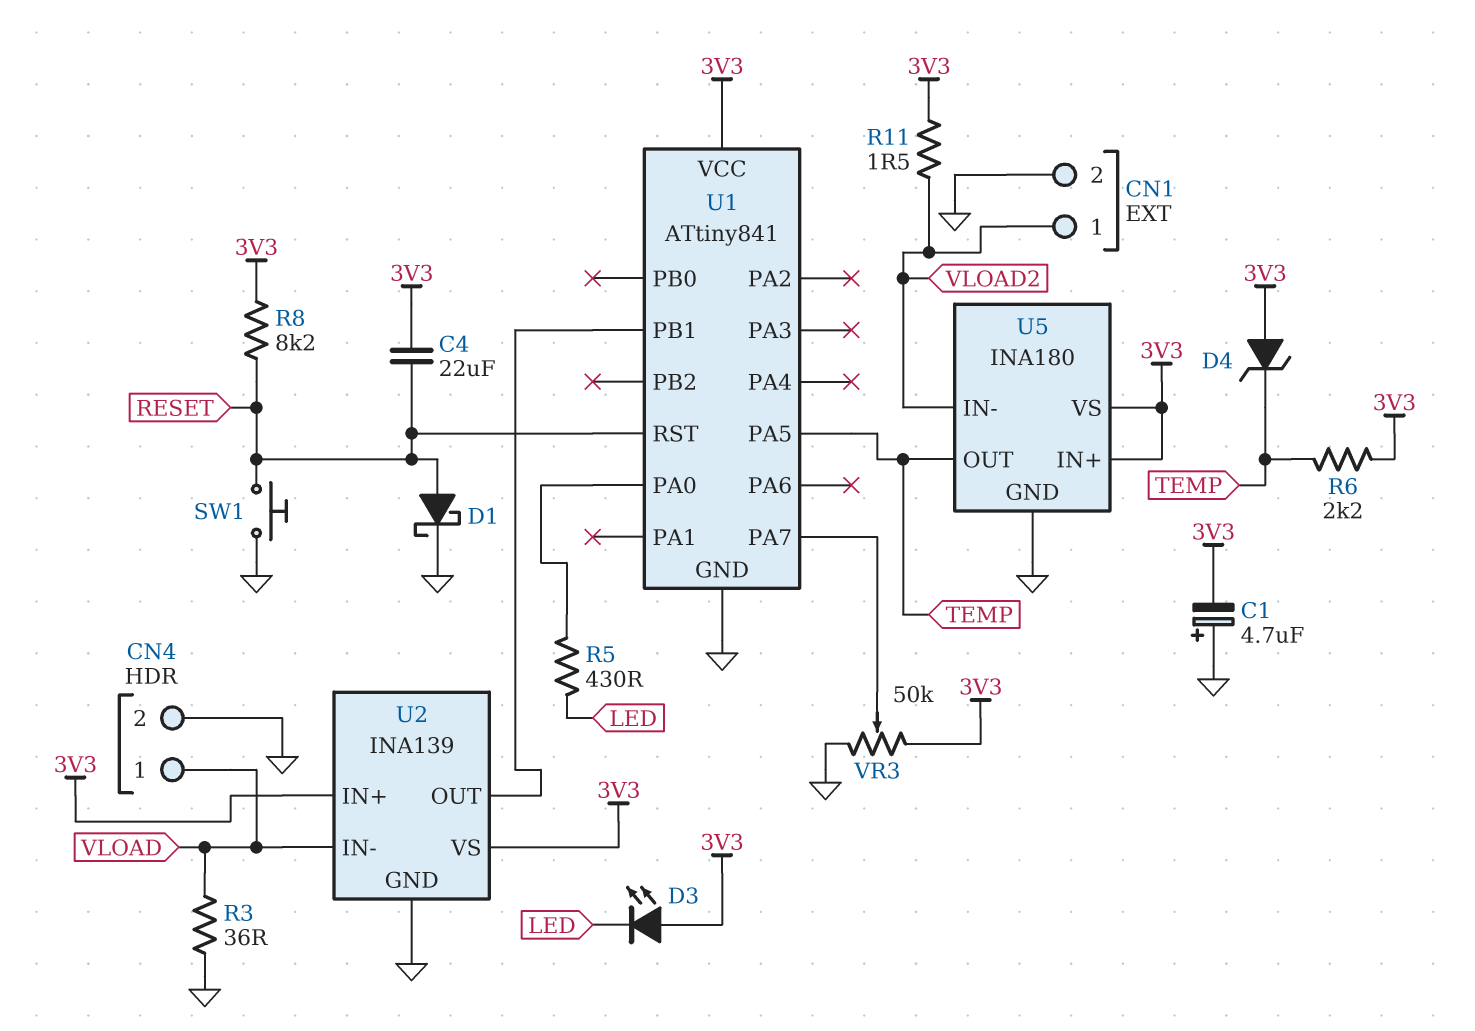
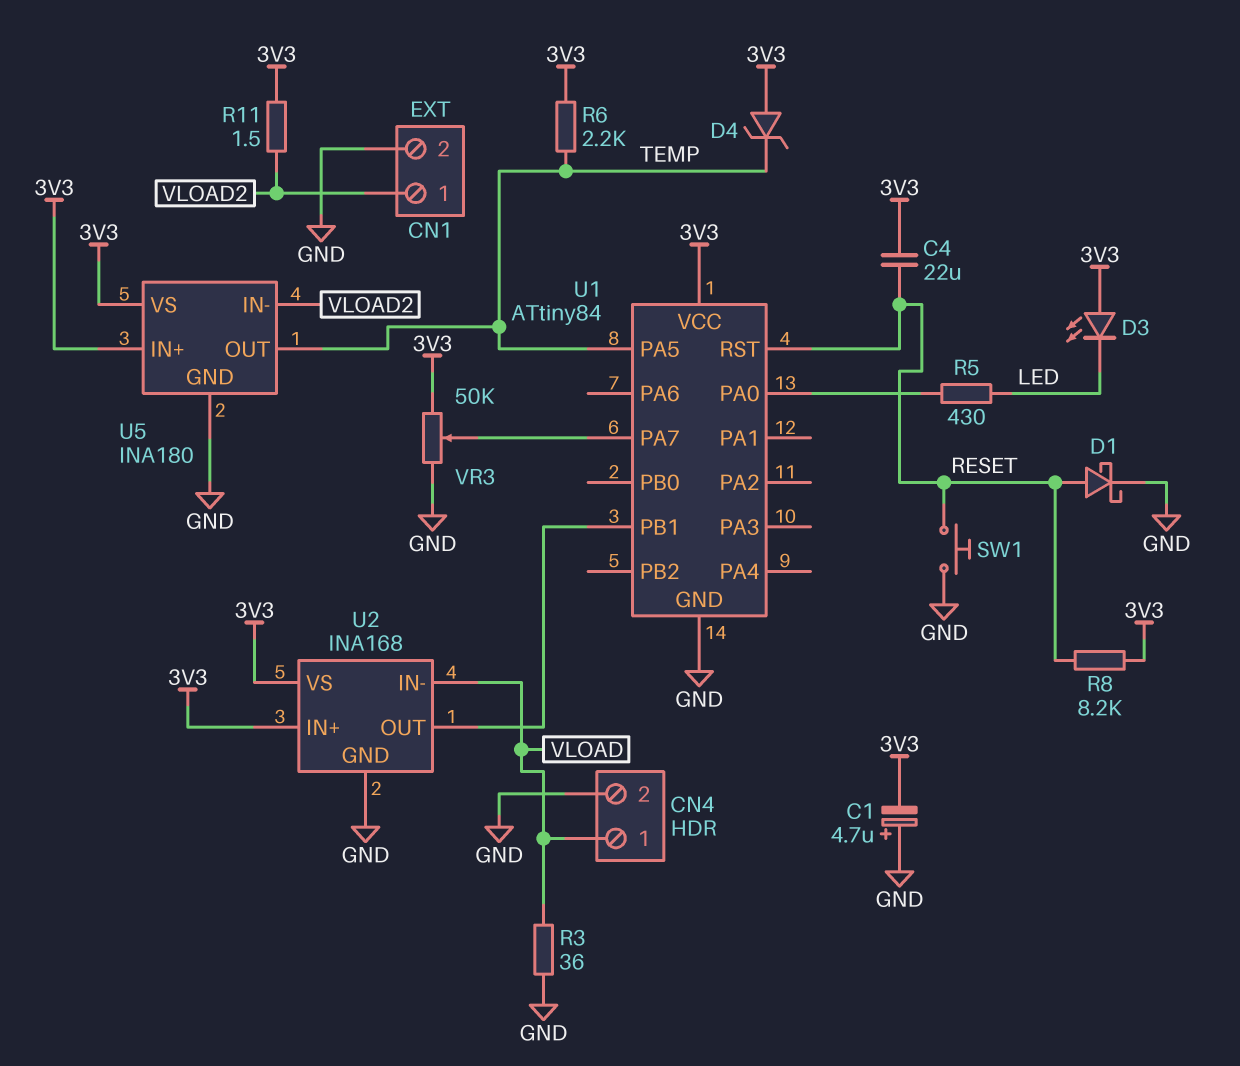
U1: ATtiny841 -> ATtiny84
U2: INA139 -> INA168

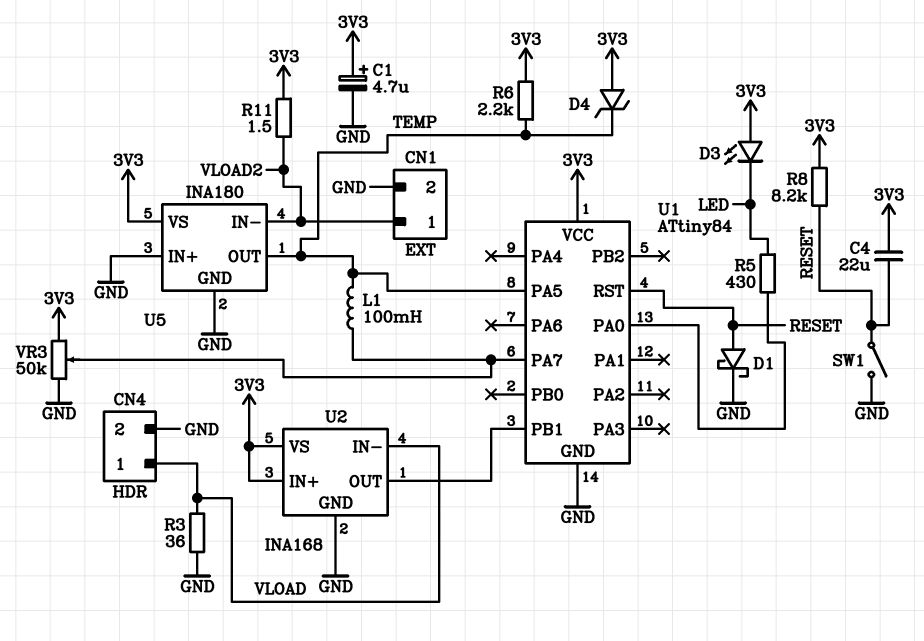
C1: 4.7uF (plus GND, minus 3V3) -> 4.7uF (plus 3V3, minus GND)
L1: none -> 100mH (TEMP, U1/PA7)
SW1: button (GND, RESET) -> switch (GND, RESET)
U5 pin IN+: 3V3 -> GND

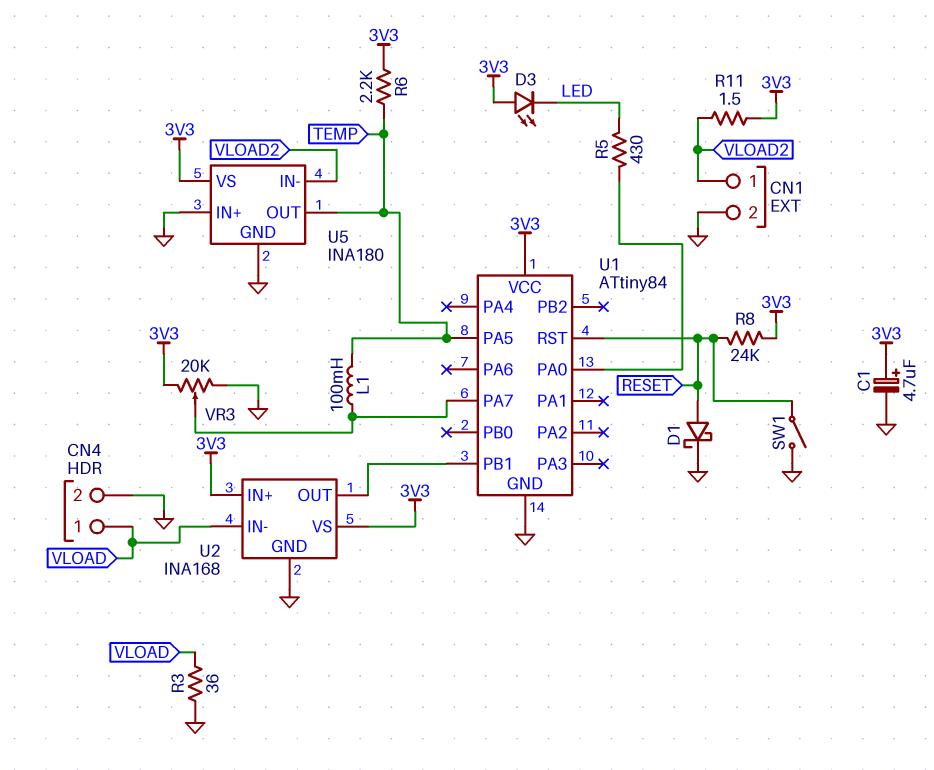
C4: 22uF (3V3, RESET) -> none
D4: zener (A 3V3, K TEMP) -> none
R8: 8.2k (3V3, RESET) -> 24k (3V3, RESET)
VR3: 50k (3V3, GND, wiper U1/PA7) -> 20k (3V3, GND, wiper U1/PA7)

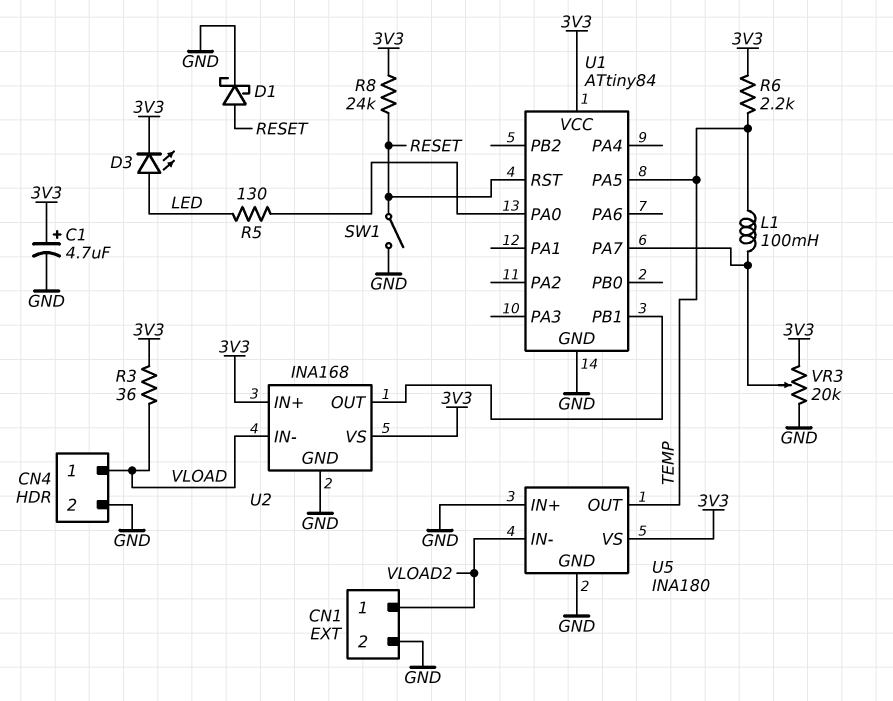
D3: LED (A 3V3, K LED) -> LED (A LED, K 3V3)
R3: 36 (GND, VLOAD) -> 36 (3V3, VLOAD)
R5: 430 (LED, U1/PA0) -> 130 (LED, U1/PA0)
R11: 1.5 (3V3, VLOAD2) -> none

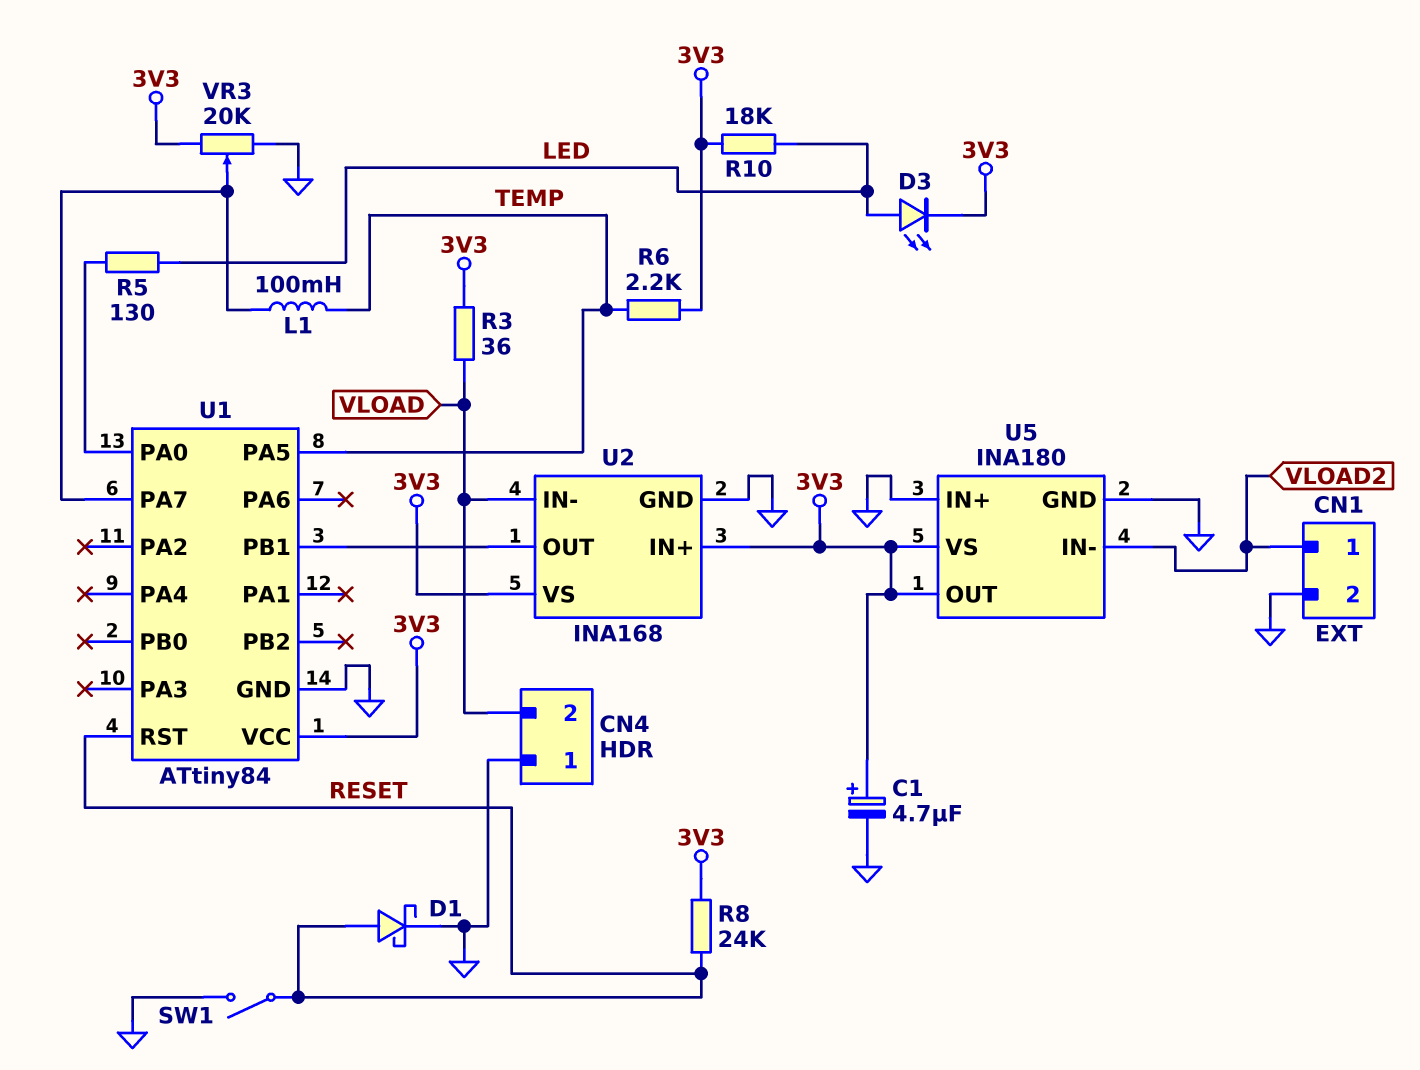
CN4 pin 1: VLOAD -> GND
CN4 pin 2: GND -> VLOAD
R10: none -> 18k (3V3, LED)
U5 pin OUT: TEMP -> 3V3

